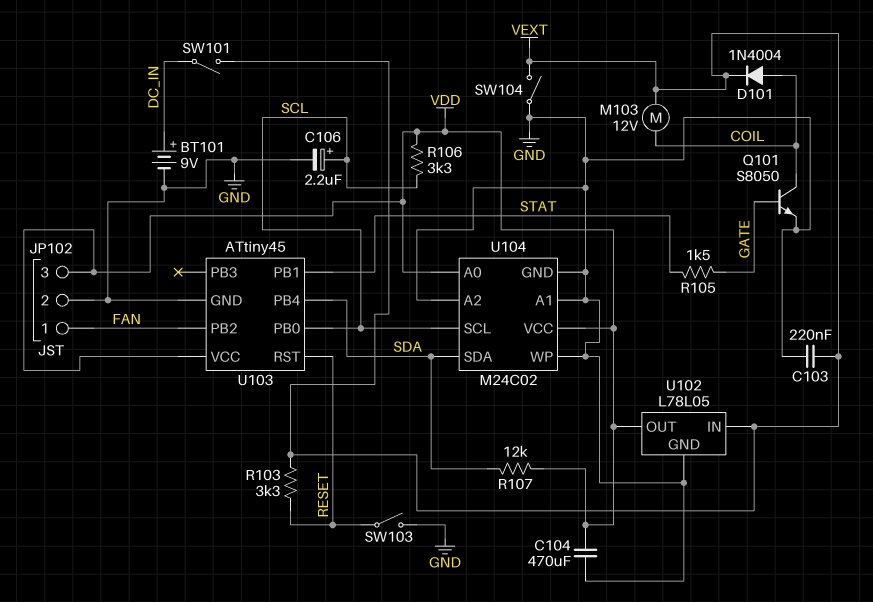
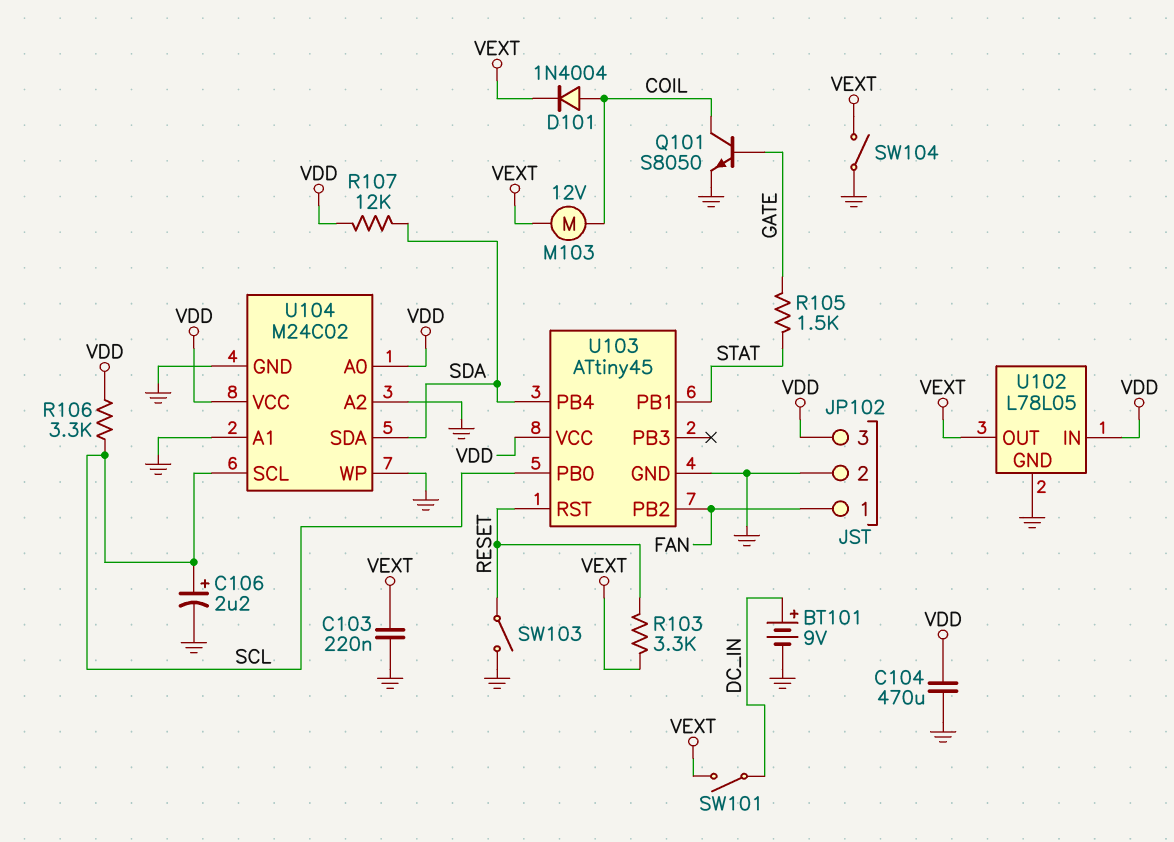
U102 pin IN: VEXT -> VDD
U102 pin OUT: VDD -> VEXT

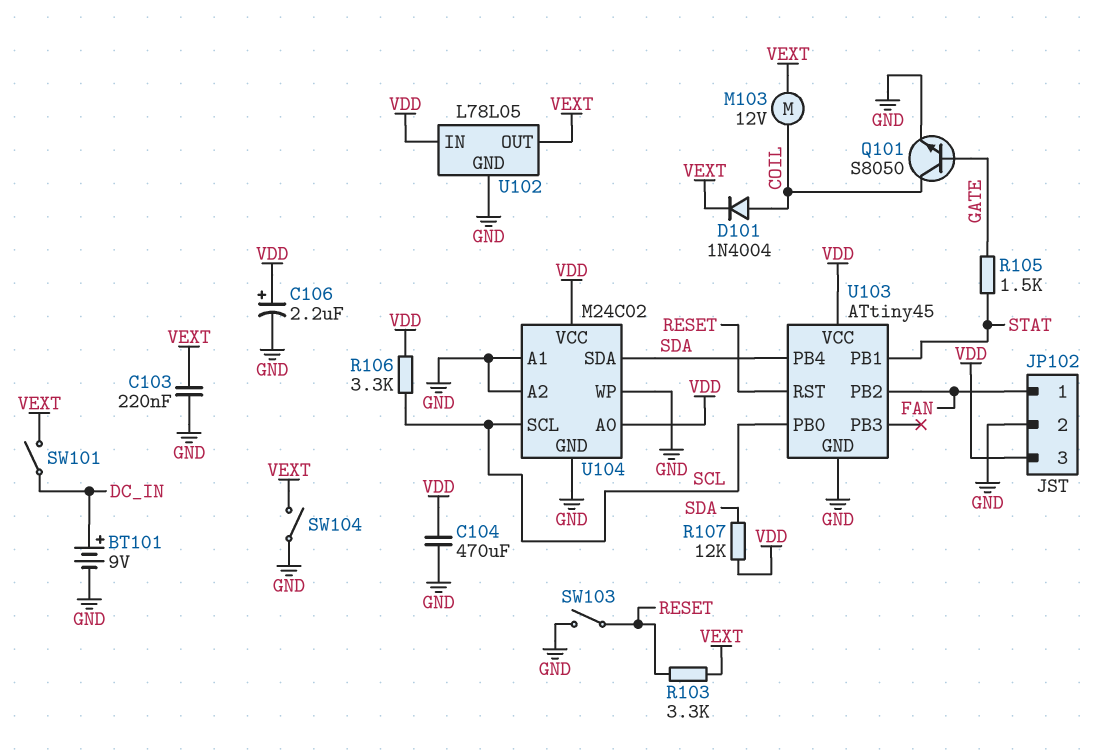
C106: 2.2uF (plus SCL, minus GND) -> 2.2uF (plus VDD, minus GND)

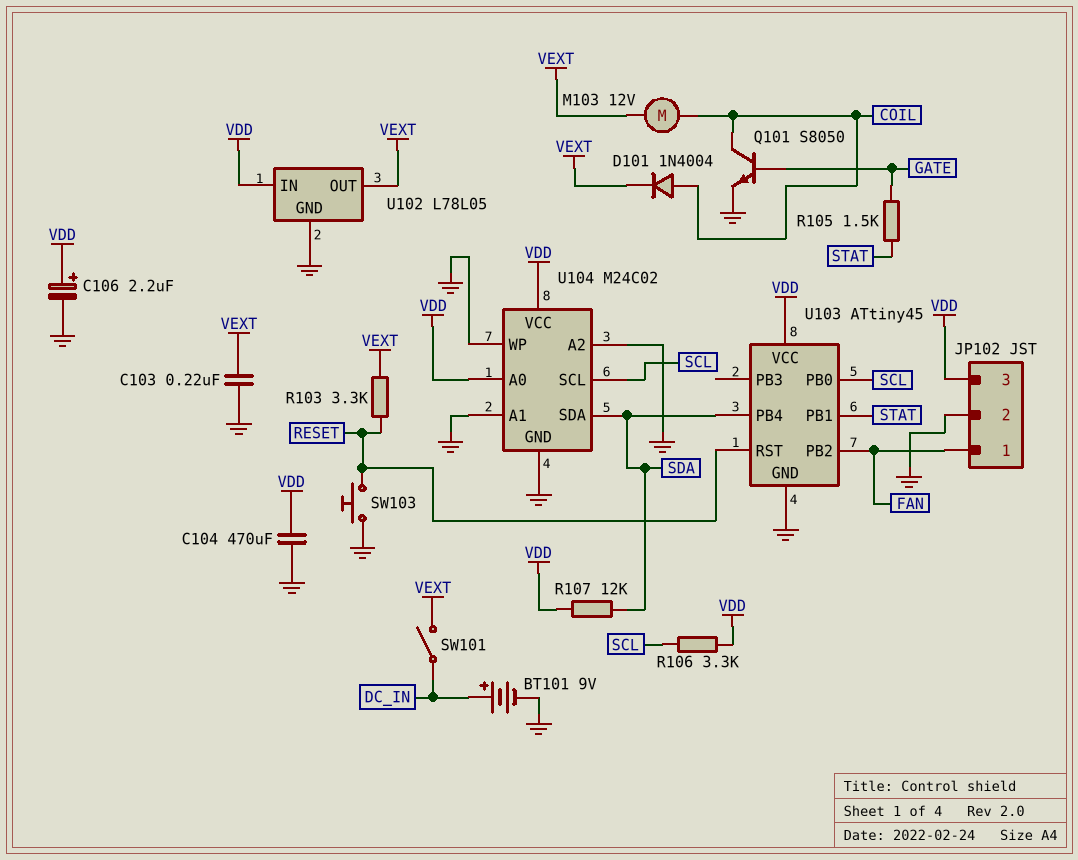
SW103: switch (GND, RESET) -> button (GND, RESET)
SW104: switch (GND, VEXT) -> none

